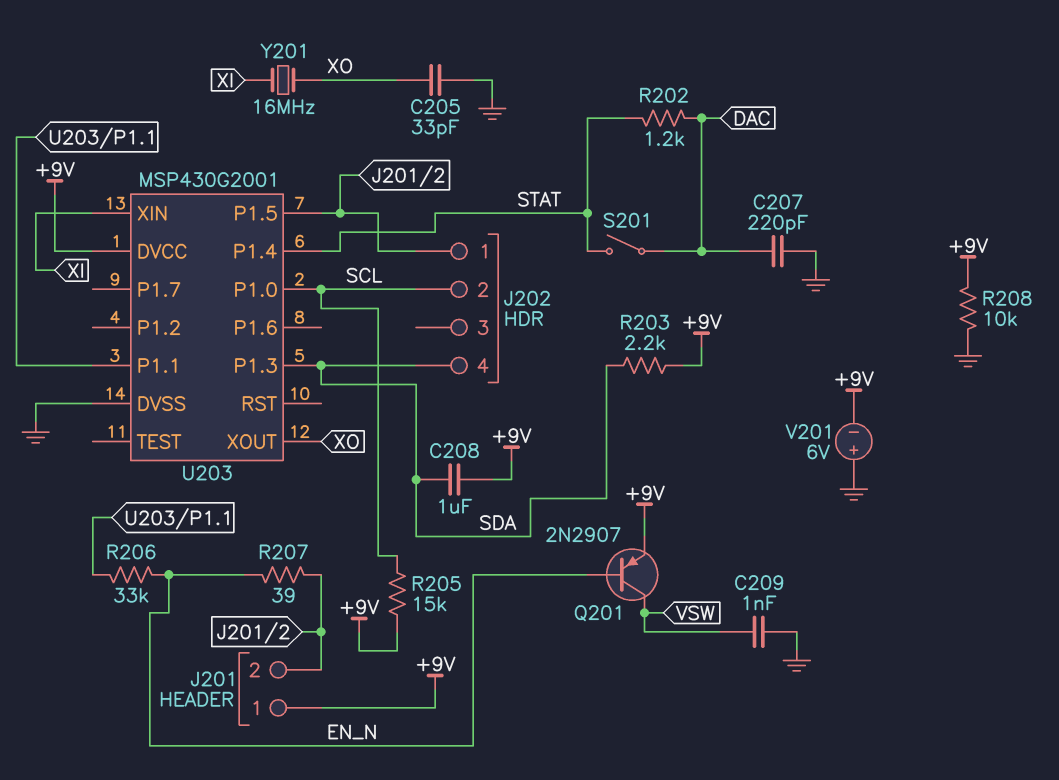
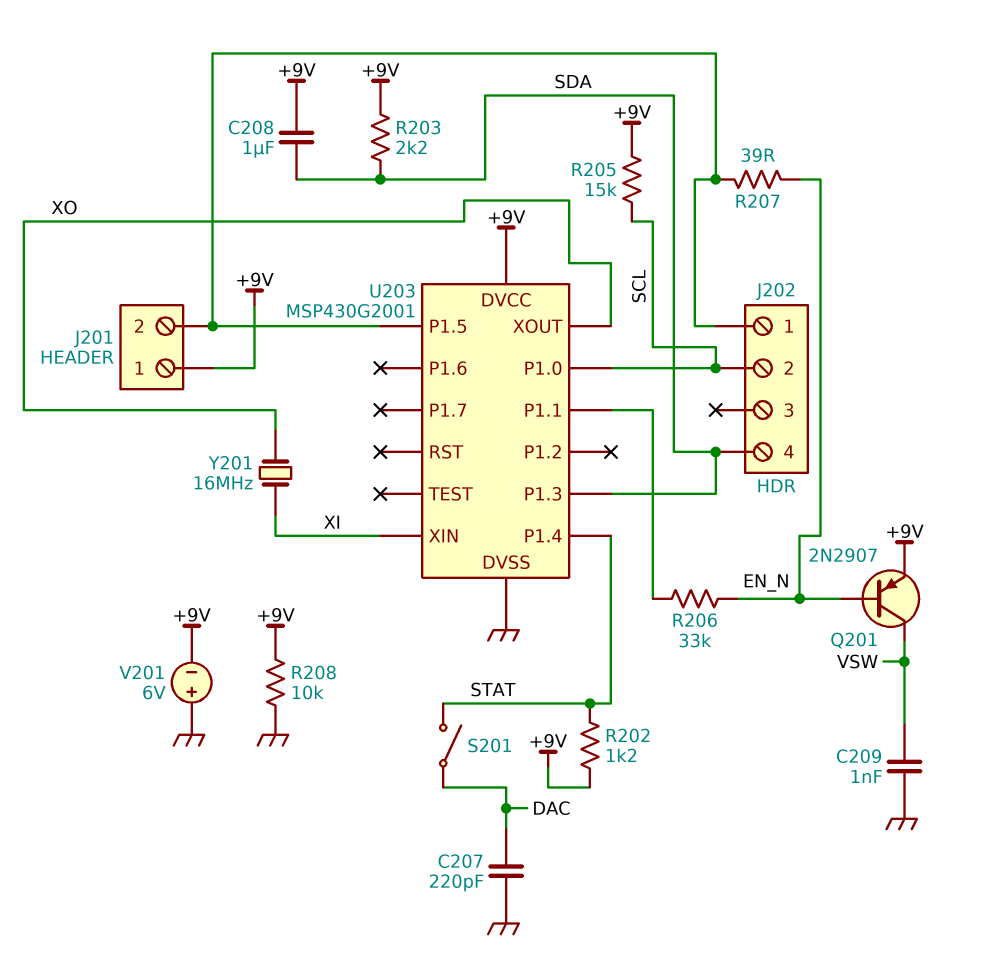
C205: 33pF (GND, XO) -> none
R202: 1.2k (DAC, STAT) -> 1.2k (+9V, STAT)

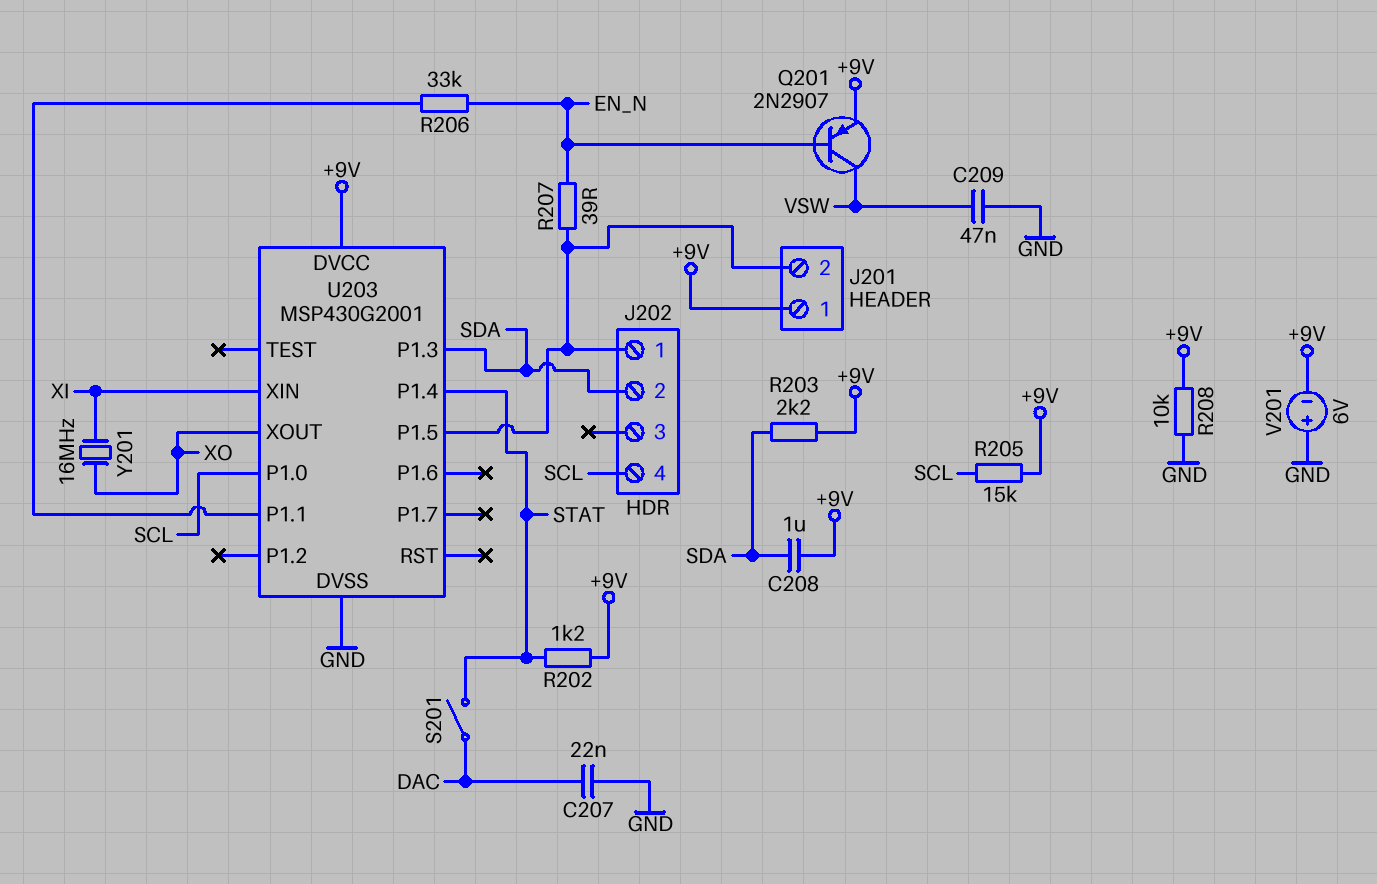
C207: 220pF (DAC, GND) -> 22nF (DAC, GND)
C209: 1nF (GND, VSW) -> 47nF (GND, VSW)
J202 pin 2: SCL -> SDA
J202 pin 4: SDA -> SCL

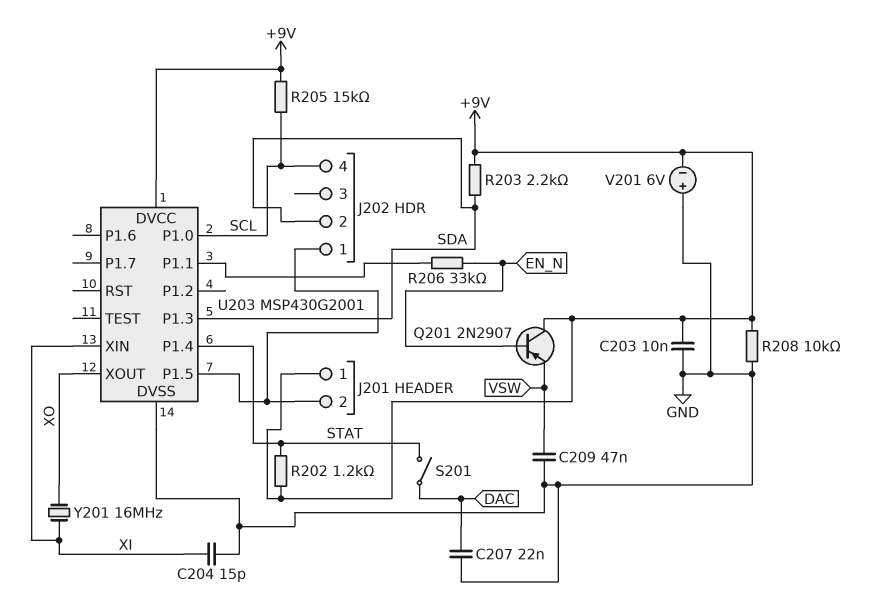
C203: none -> 10nF (+9V, GND)
C204: none -> 15pF (GND, XI)
C208: 1uF (+9V, SDA) -> none
Q201: PNP 2N2907 (B EN_N, C VSW, E +9V) -> PNP 2N2907 (B EN_N, C +9V, E VSW)
R207: 39 (EN_N, J201/2) -> none

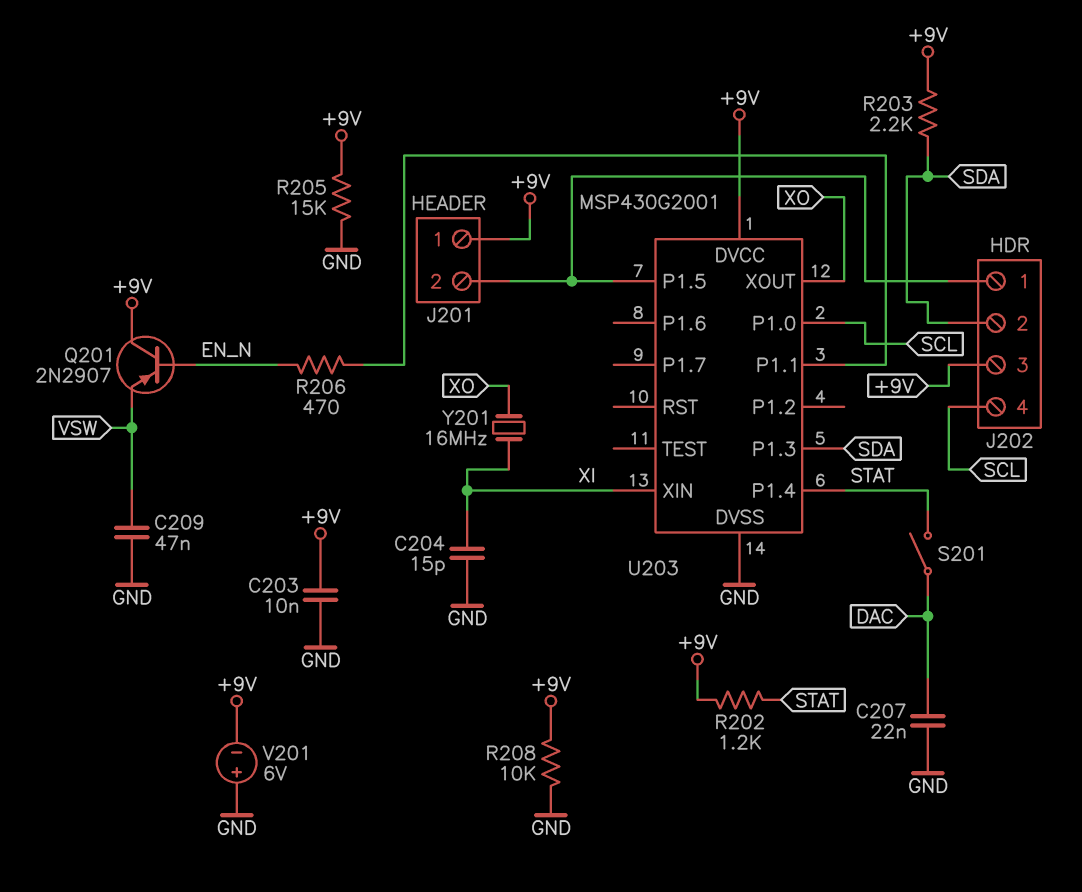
J202 pin 3: none -> +9V
R205: 15k (+9V, SCL) -> 15k (+9V, GND)
R206: 33k (EN_N, U203/P1.1) -> 470 (EN_N, U203/P1.1)

